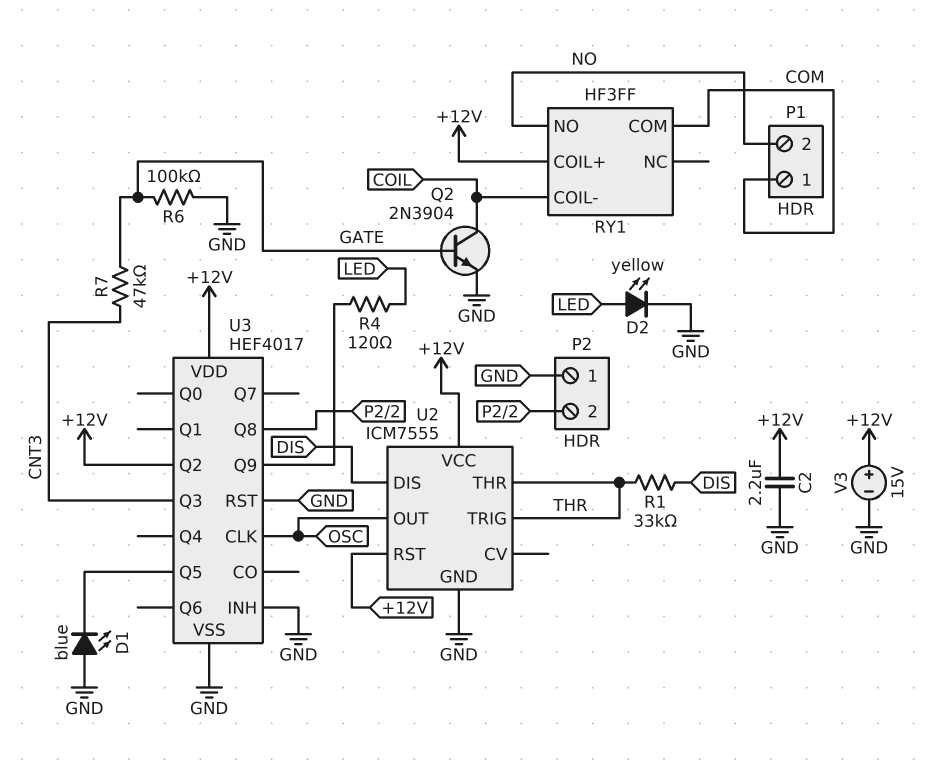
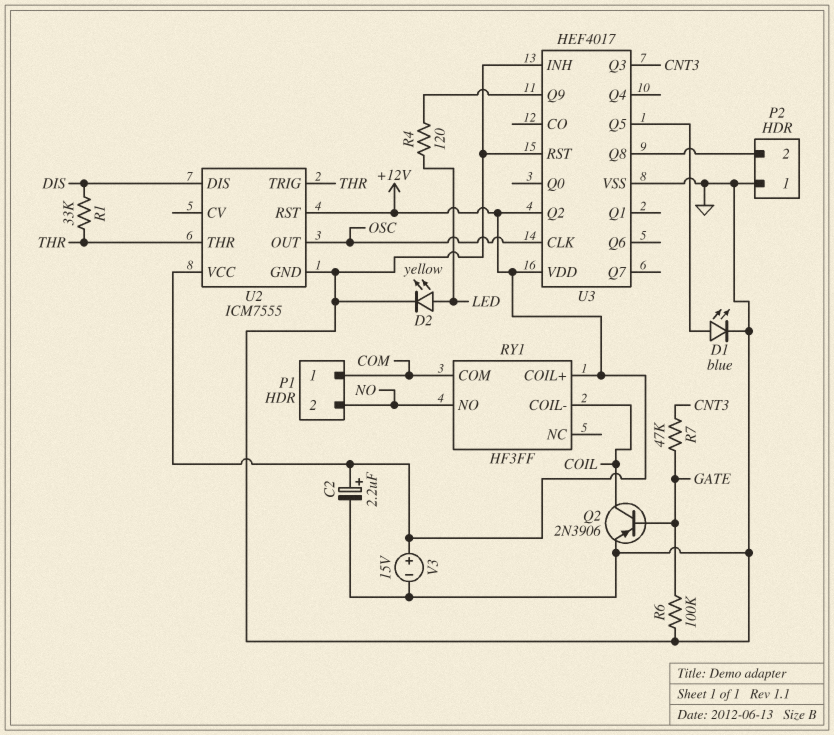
C2: 2.2uF (+12V, GND) -> 2.2uF (plus +12V, minus GND)
D1: LED blue (A GND, K U3/Q5) -> LED blue (A U3/Q5, K GND)
Q2: NPN 2N3904 (B GATE, C COIL, E GND) -> PNP 2N3906 (B GATE, C COIL, E GND)

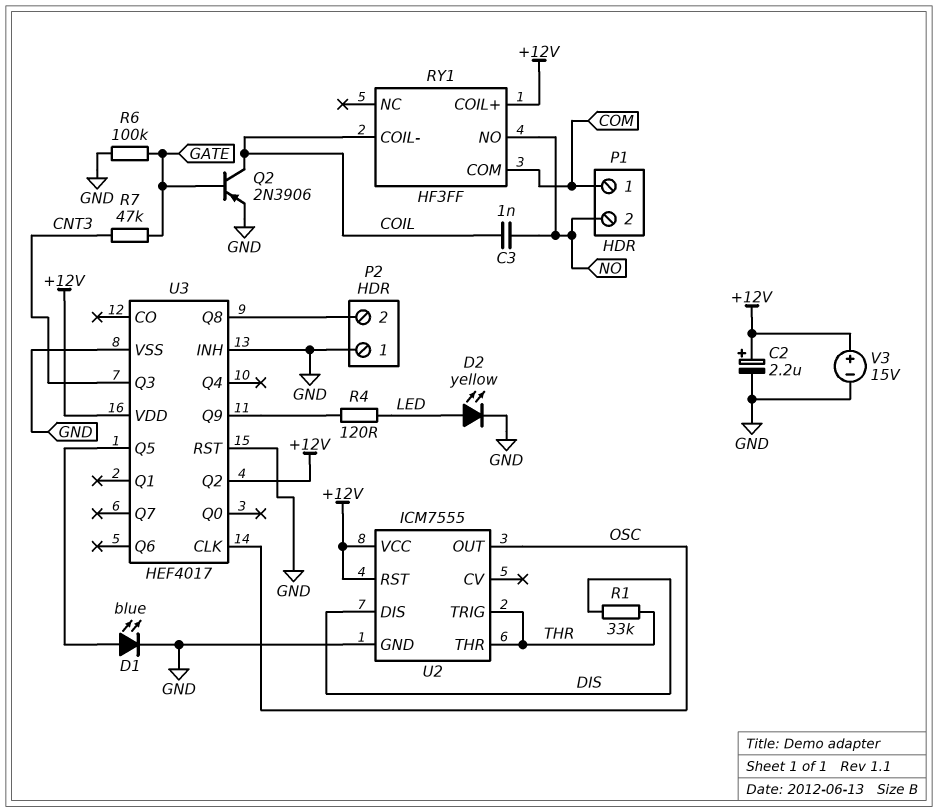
C3: none -> 1nF (COIL, NO)

